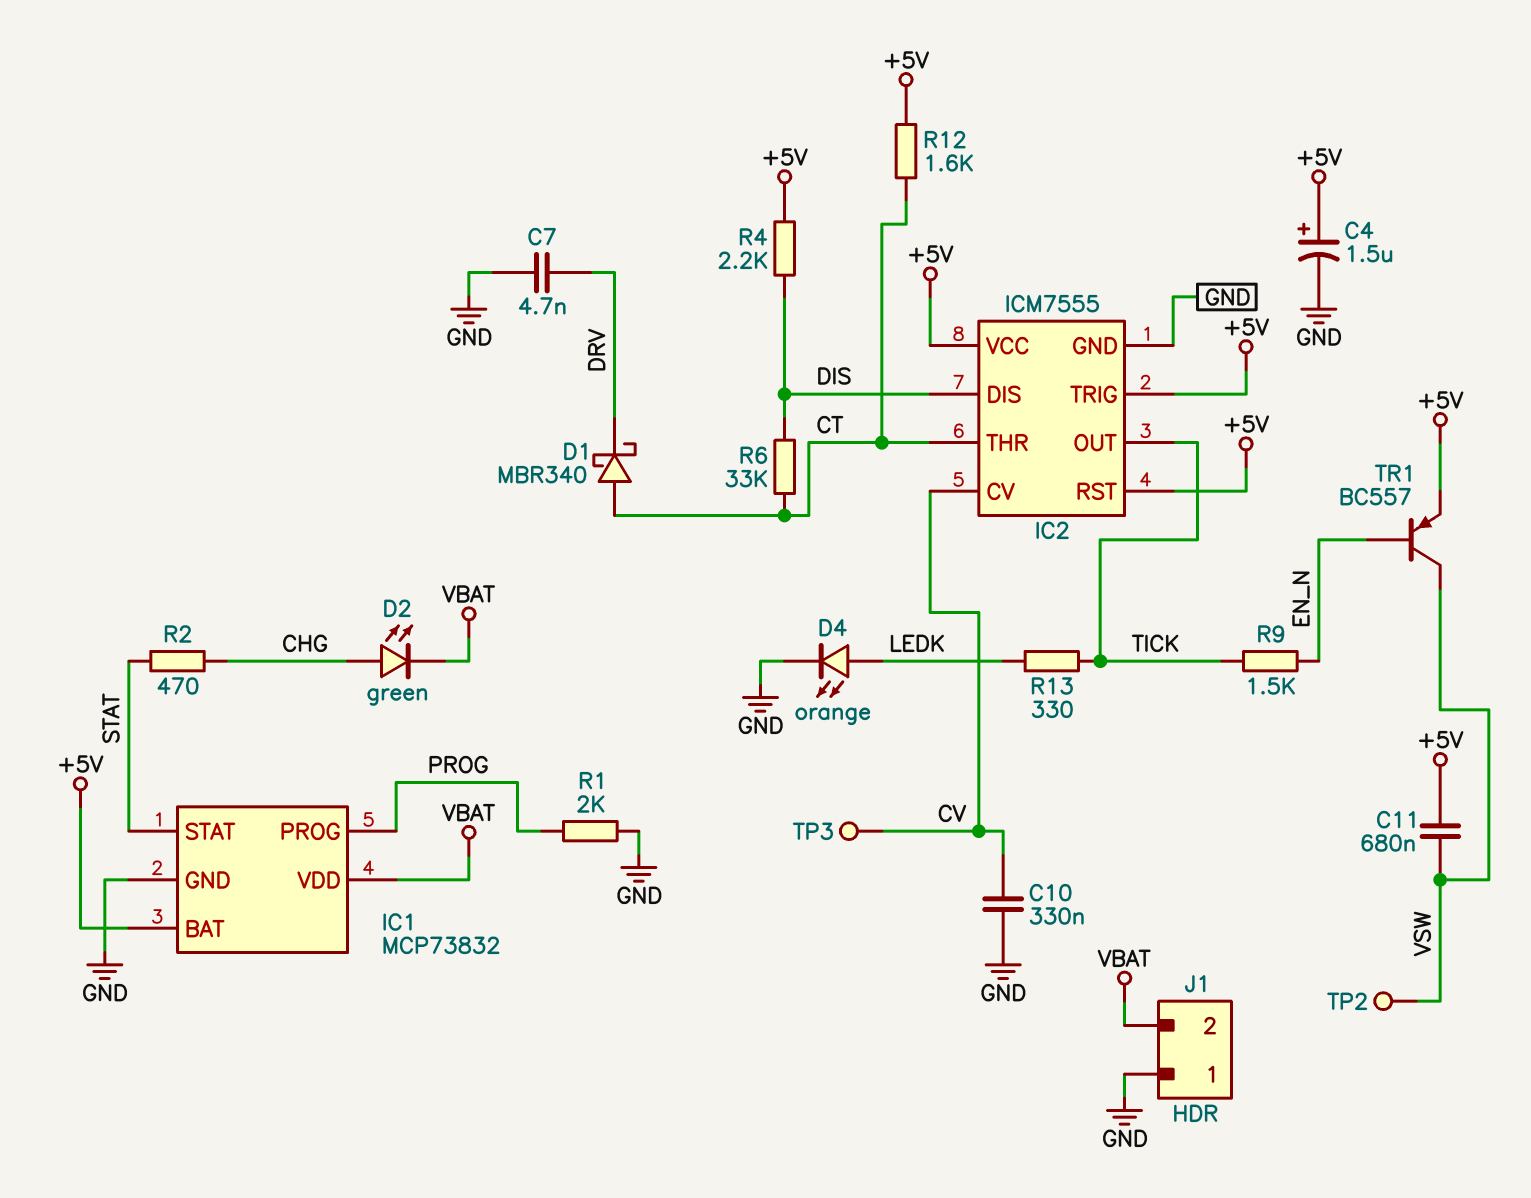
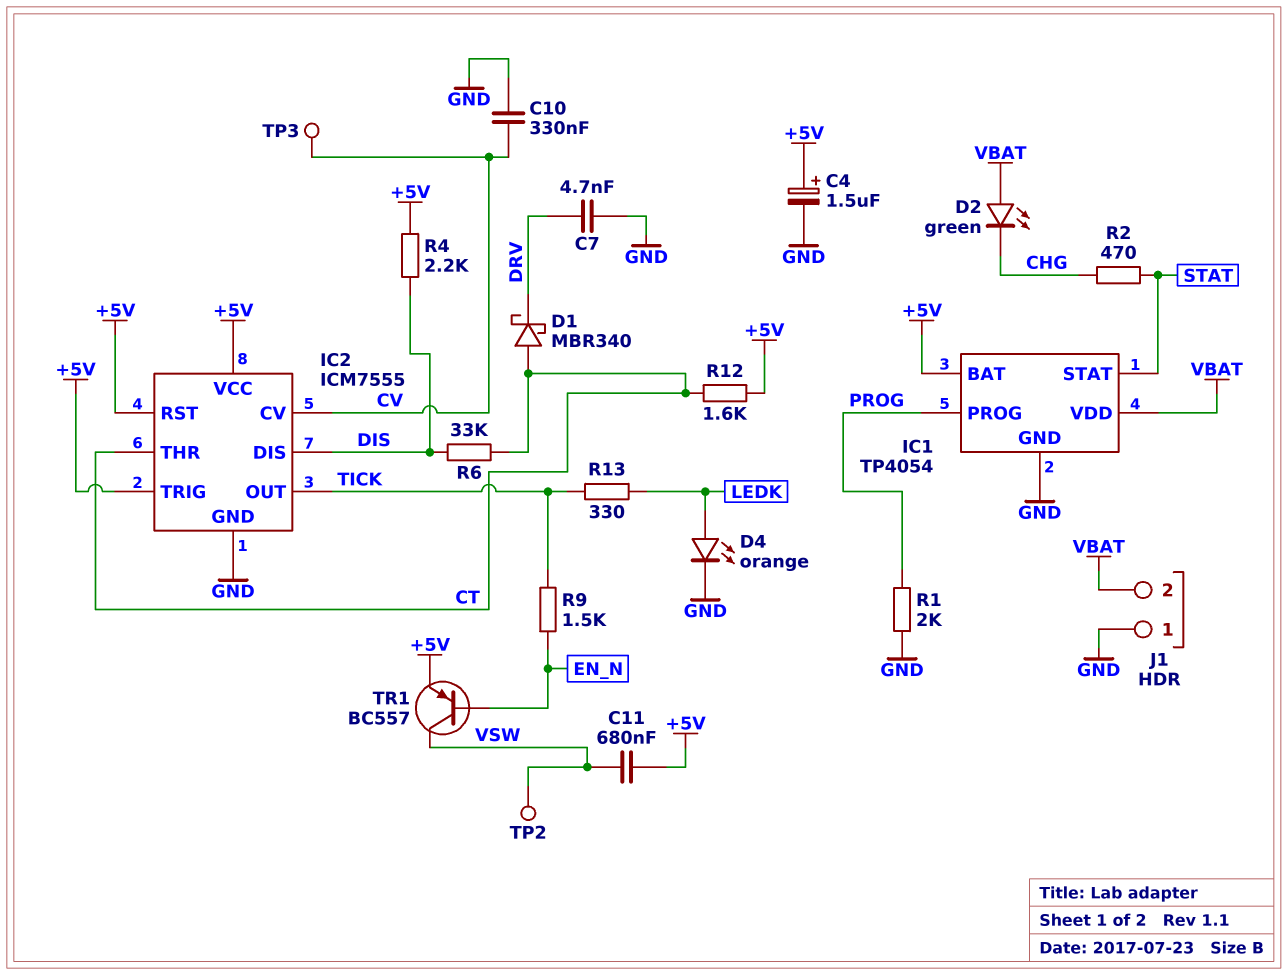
D2: LED green (A CHG, K VBAT) -> LED green (A VBAT, K CHG)
IC1: MCP73832 -> TP4054

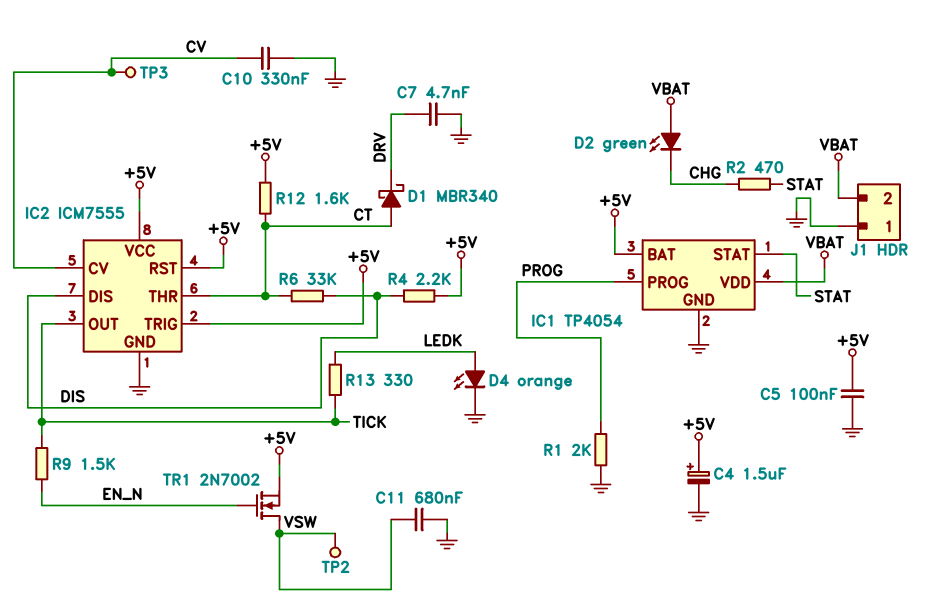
C5: none -> 100nF (+5V, GND)
C11: 680nF (+5V, VSW) -> 680nF (GND, VSW)
TR1: PNP BC557 (B EN_N, C VSW, E +5V) -> NMOS 2N7002 (G EN_N, D VSW, S +5V)

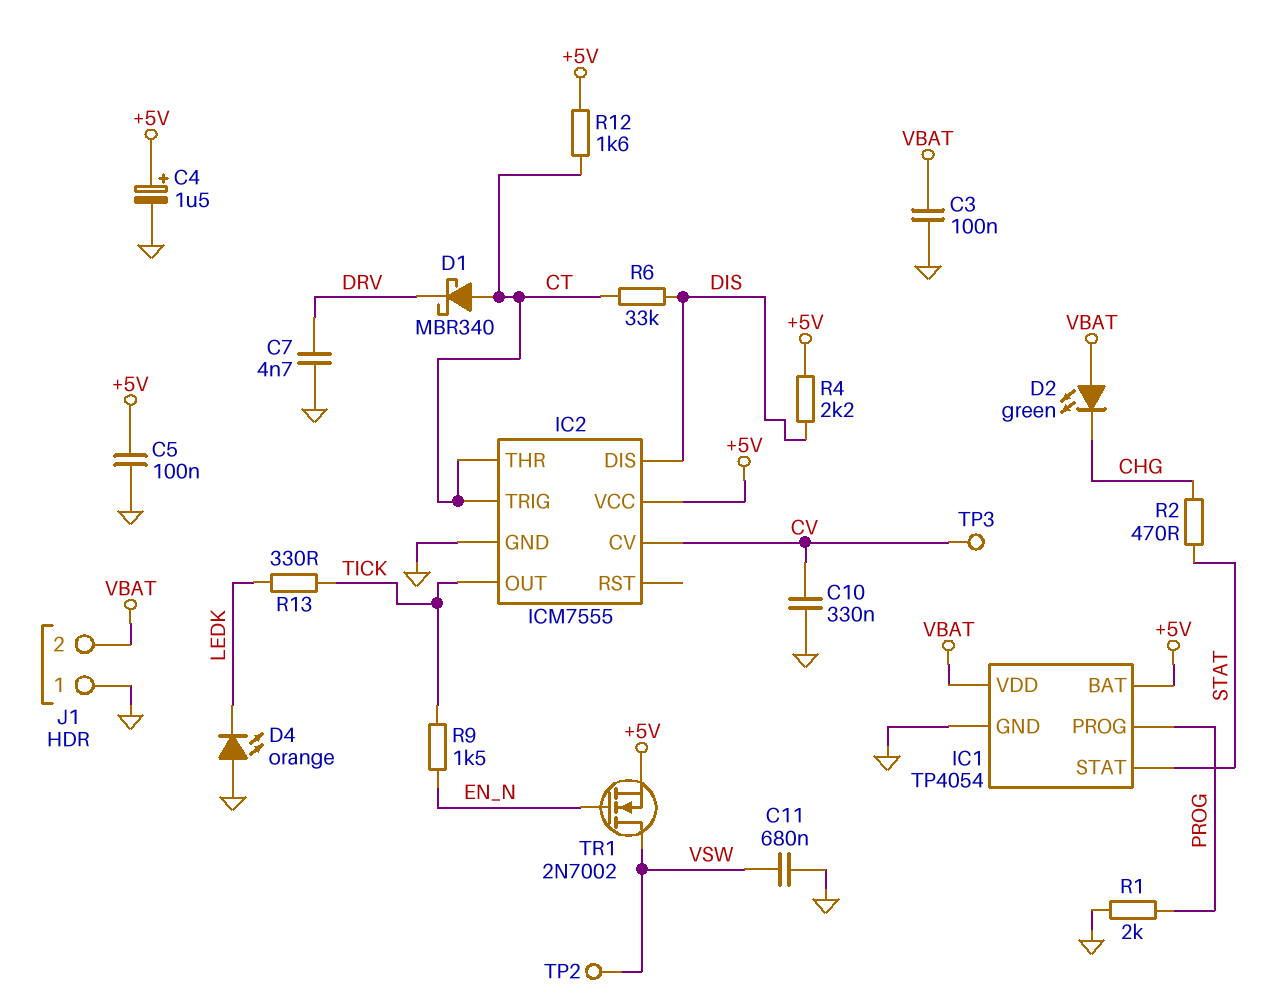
C3: none -> 100nF (GND, VBAT)
D4: LED orange (A LEDK, K GND) -> LED orange (A GND, K LEDK)
IC2 pin RST: +5V -> none
IC2 pin TRIG: +5V -> CT

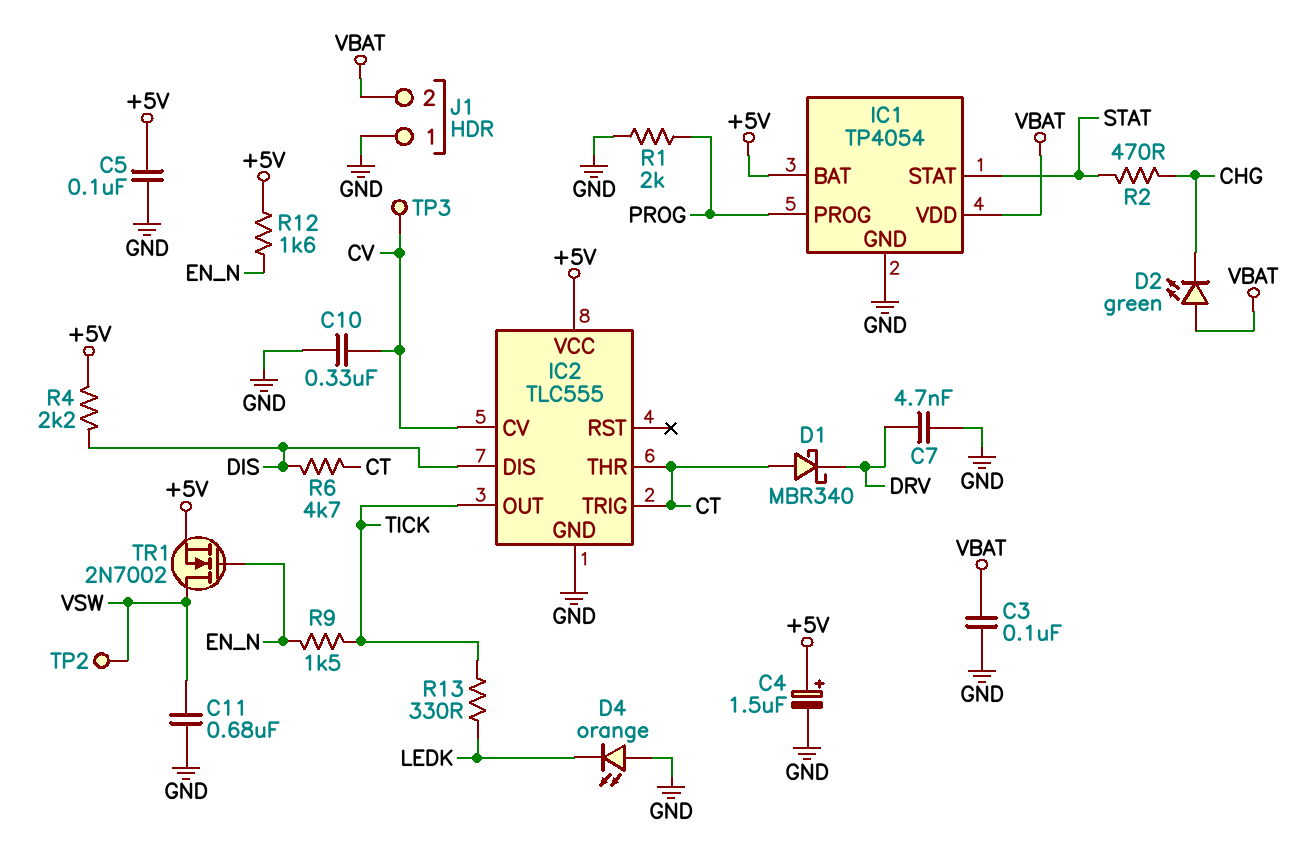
IC2: ICM7555 -> TLC555
R6: 33k (CT, DIS) -> 4.7k (CT, DIS)
R12: 1.6k (+5V, CT) -> 1.6k (+5V, EN_N)

